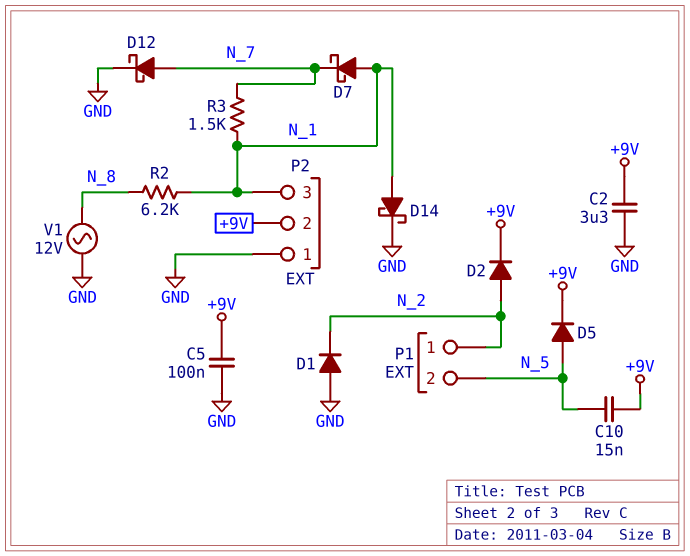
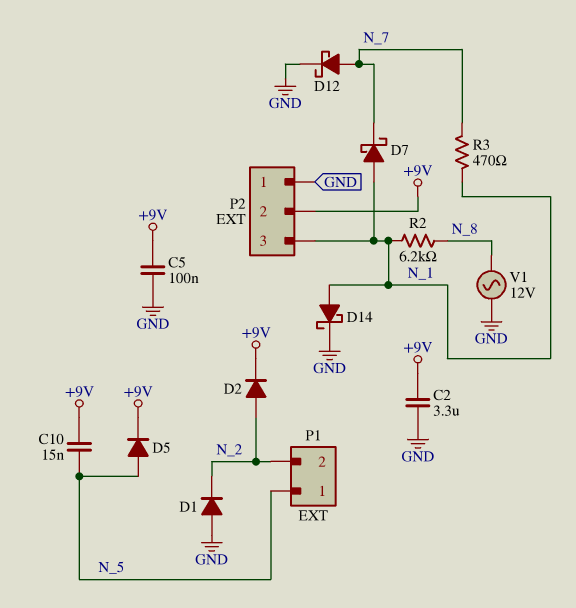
P1 pin 1: N_2 -> N_5
P1 pin 2: N_5 -> N_2
R3: 1.5k (N_1, N_7) -> 470 (N_1, N_7)

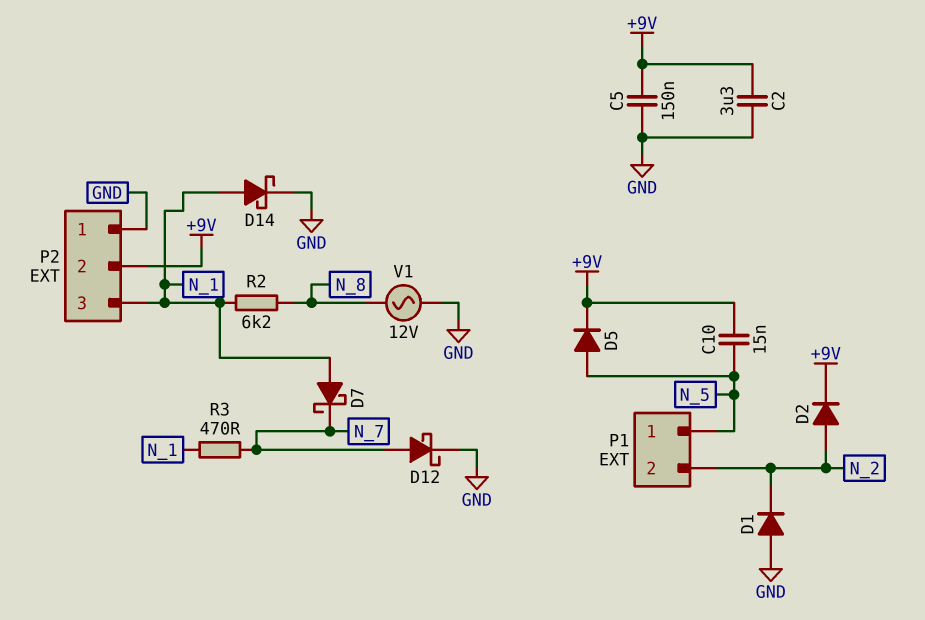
C5: 100nF (+9V, GND) -> 150nF (+9V, GND)

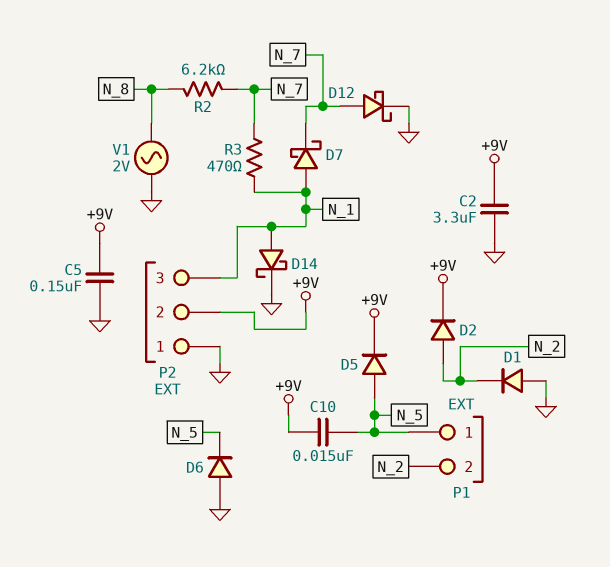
D6: none -> diode (A GND, K N_5)
R2: 6.2k (N_1, N_8) -> 6.2k (N_7, N_8)
V1: AC 12V (GND, N_8) -> AC 2V (GND, N_8)

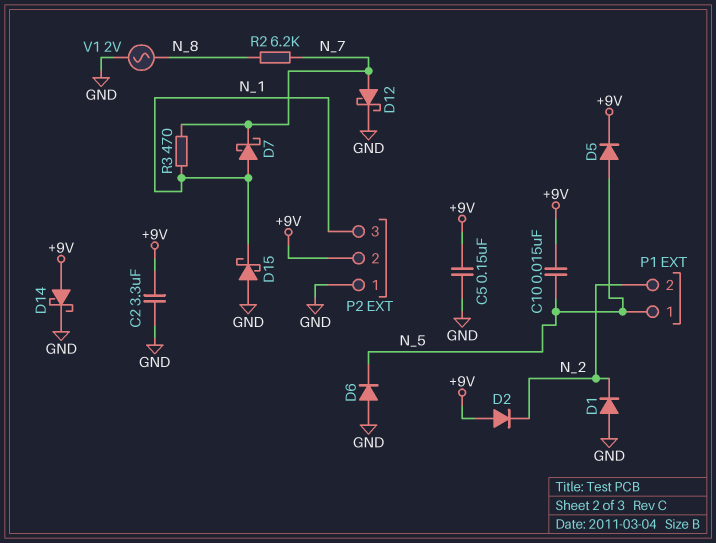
D2: diode (A N_2, K +9V) -> diode (A +9V, K N_2)
D14: schottky (A N_1, K GND) -> schottky (A +9V, K GND)
D15: none -> schottky (A GND, K N_1)

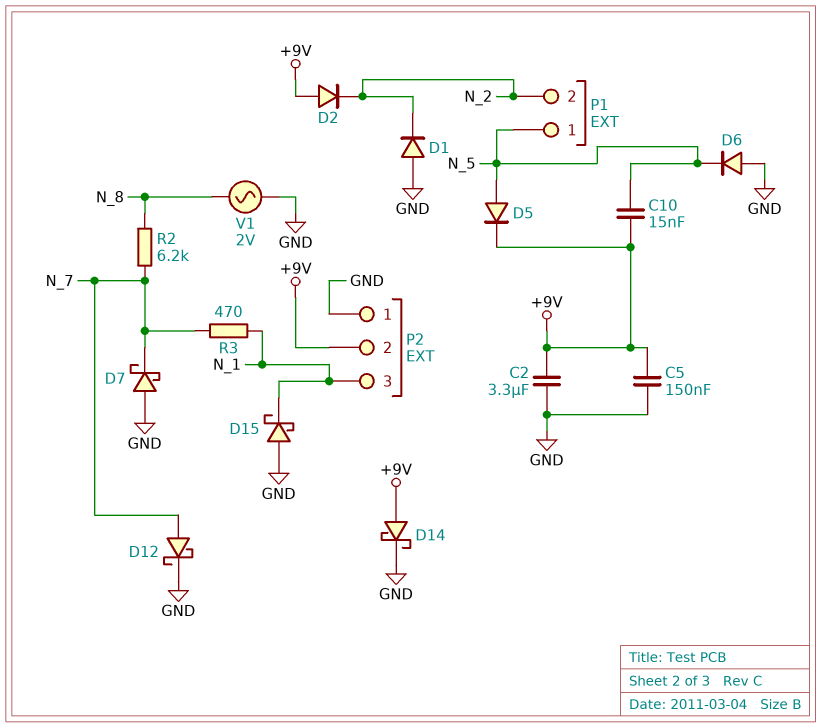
D7: schottky (A N_1, K N_7) -> schottky (A GND, K N_7)

